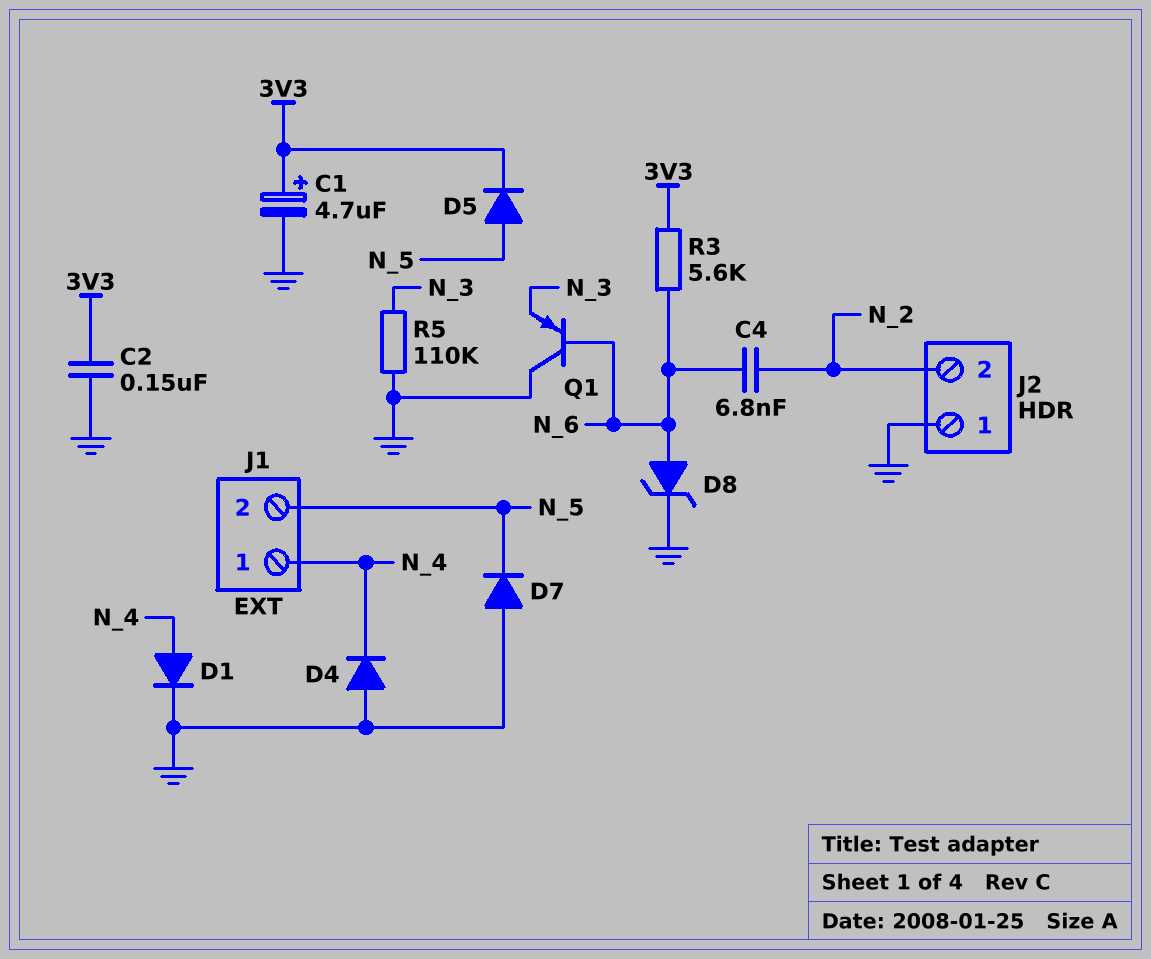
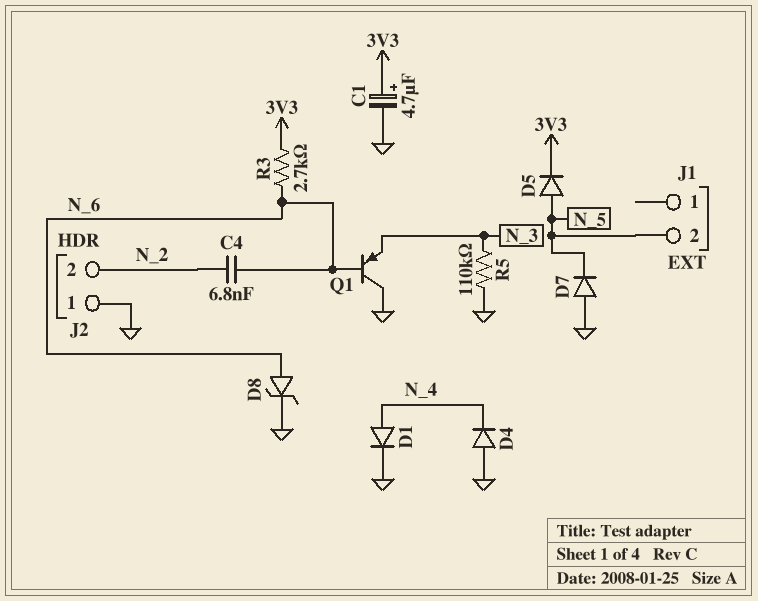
C2: 150nF (3V3, GND) -> none
J1 pin 1: N_4 -> none
R3: 5.6k (3V3, N_6) -> 2.7k (3V3, N_6)

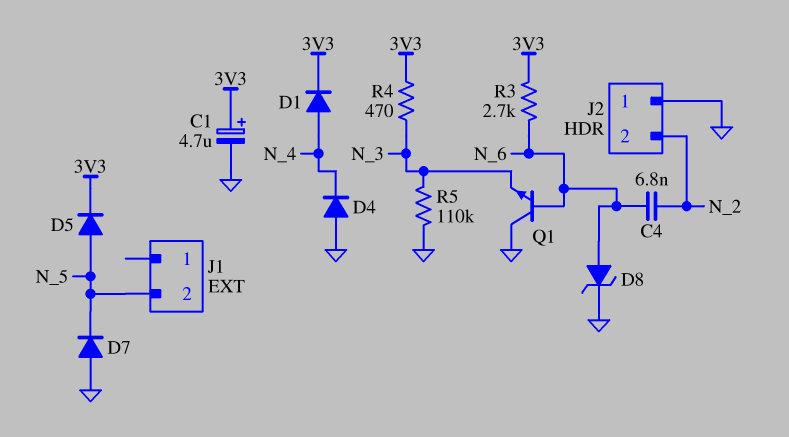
D1: diode (A N_4, K GND) -> diode (A N_4, K 3V3)
Q1: PNP (B N_6, C GND, E N_3) -> NPN (B N_6, C GND, E N_3)
R4: none -> 470 (3V3, N_3)

